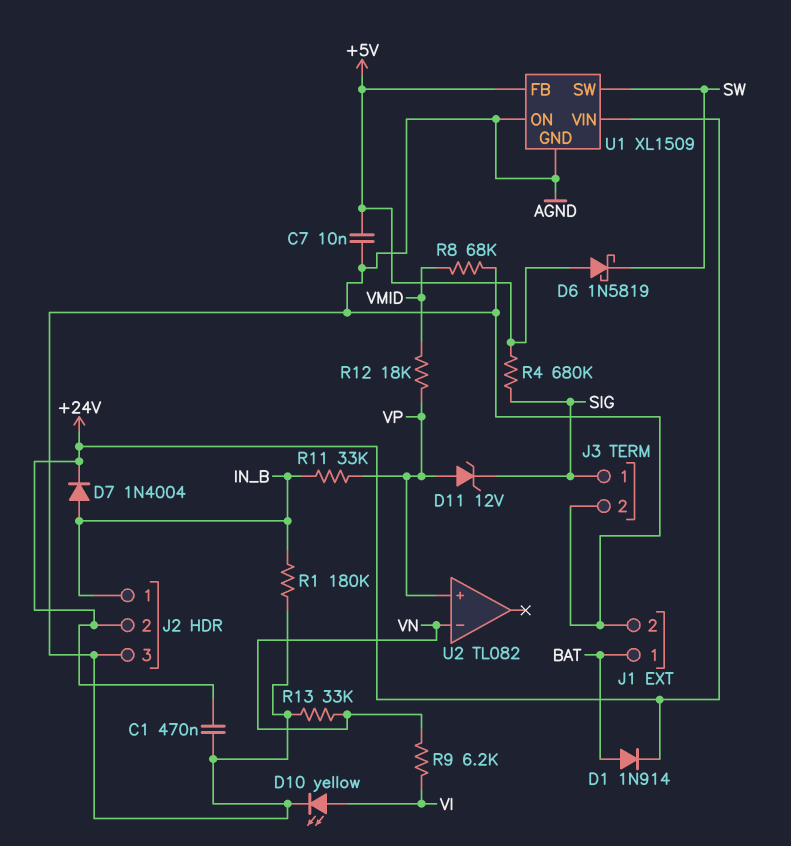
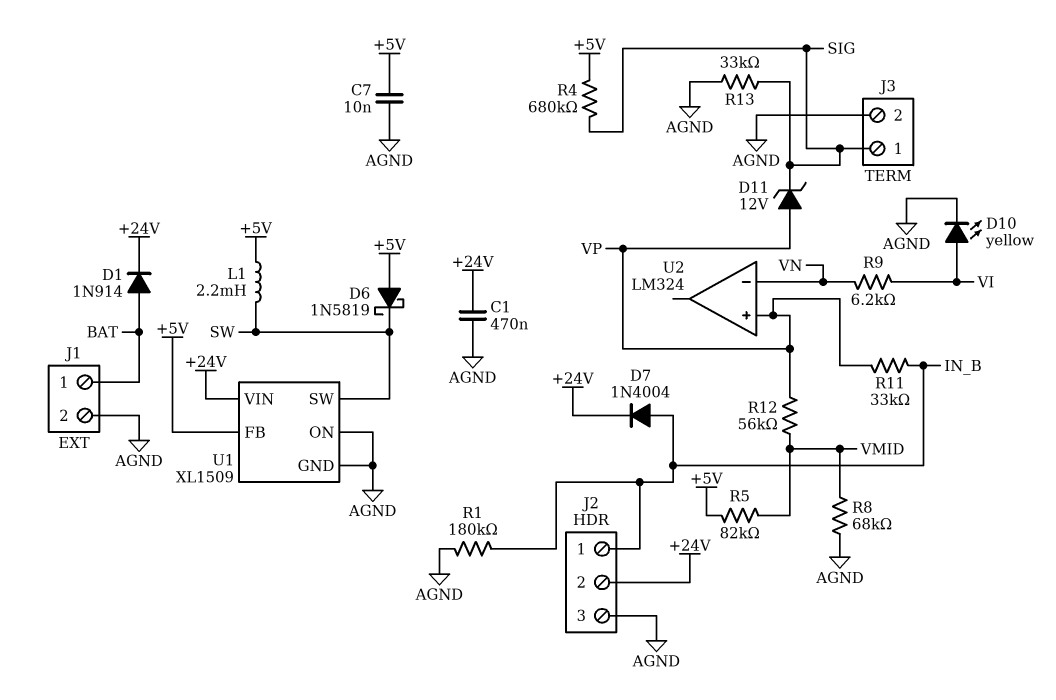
L1: none -> 2.2mH (+5V, SW)
R5: none -> 82k (+5V, VMID)
R12: 18k (VMID, VP) -> 56k (VMID, VP)
R13: 33k (AGND, VN) -> 33k (AGND, SIG)
U2: TL082 -> LM324

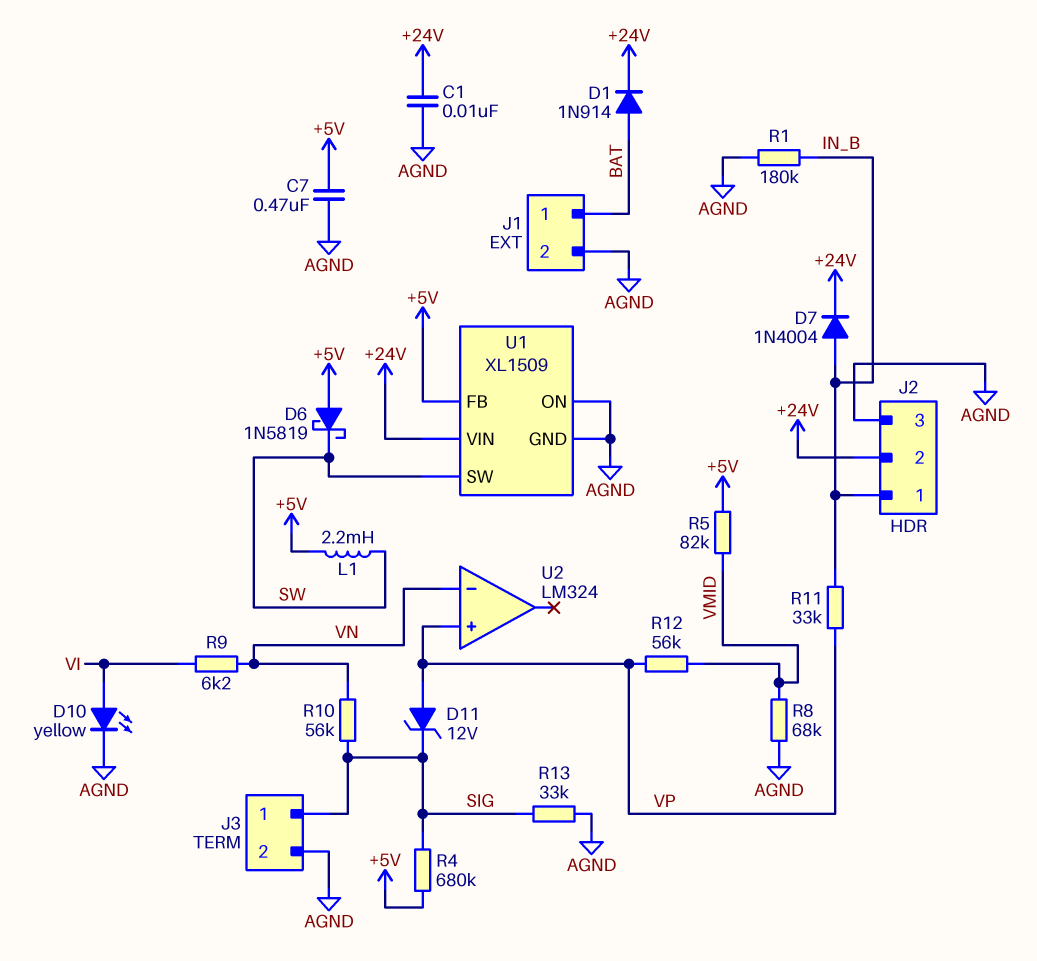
C1: 470nF (+24V, AGND) -> 10nF (+24V, AGND)
C7: 10nF (+5V, AGND) -> 470nF (+5V, AGND)
R10: none -> 56k (SIG, VN)

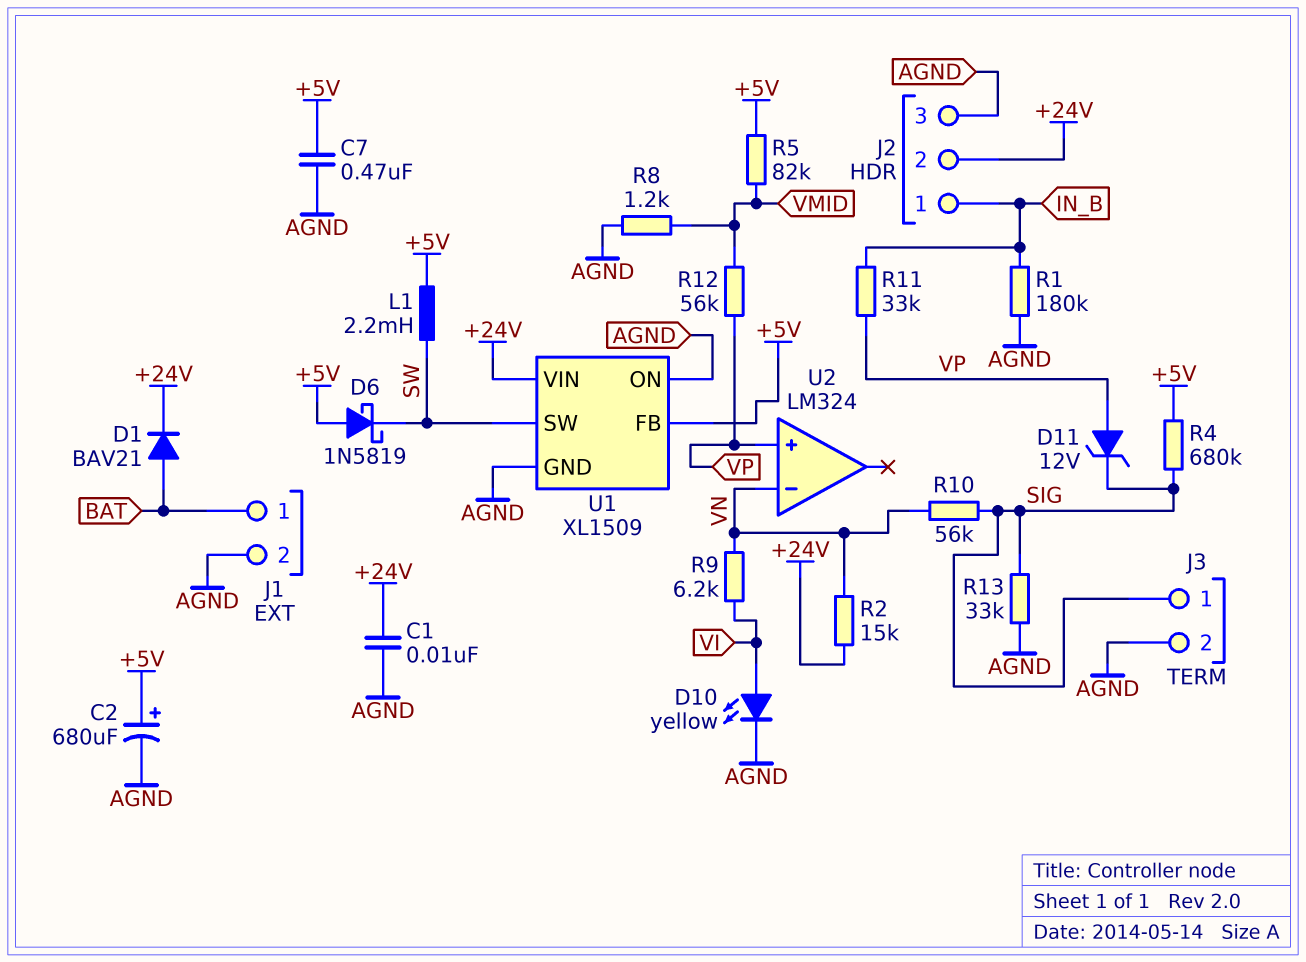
C2: none -> 680uF (plus +5V, minus AGND)
D1: diode 1N914 (A BAT, K +24V) -> diode BAV21 (A BAT, K +24V)
D7: diode 1N4004 (A IN_B, K +24V) -> none
R2: none -> 15k (+24V, VN)
R8: 68k (AGND, VMID) -> 1.2k (AGND, VMID)

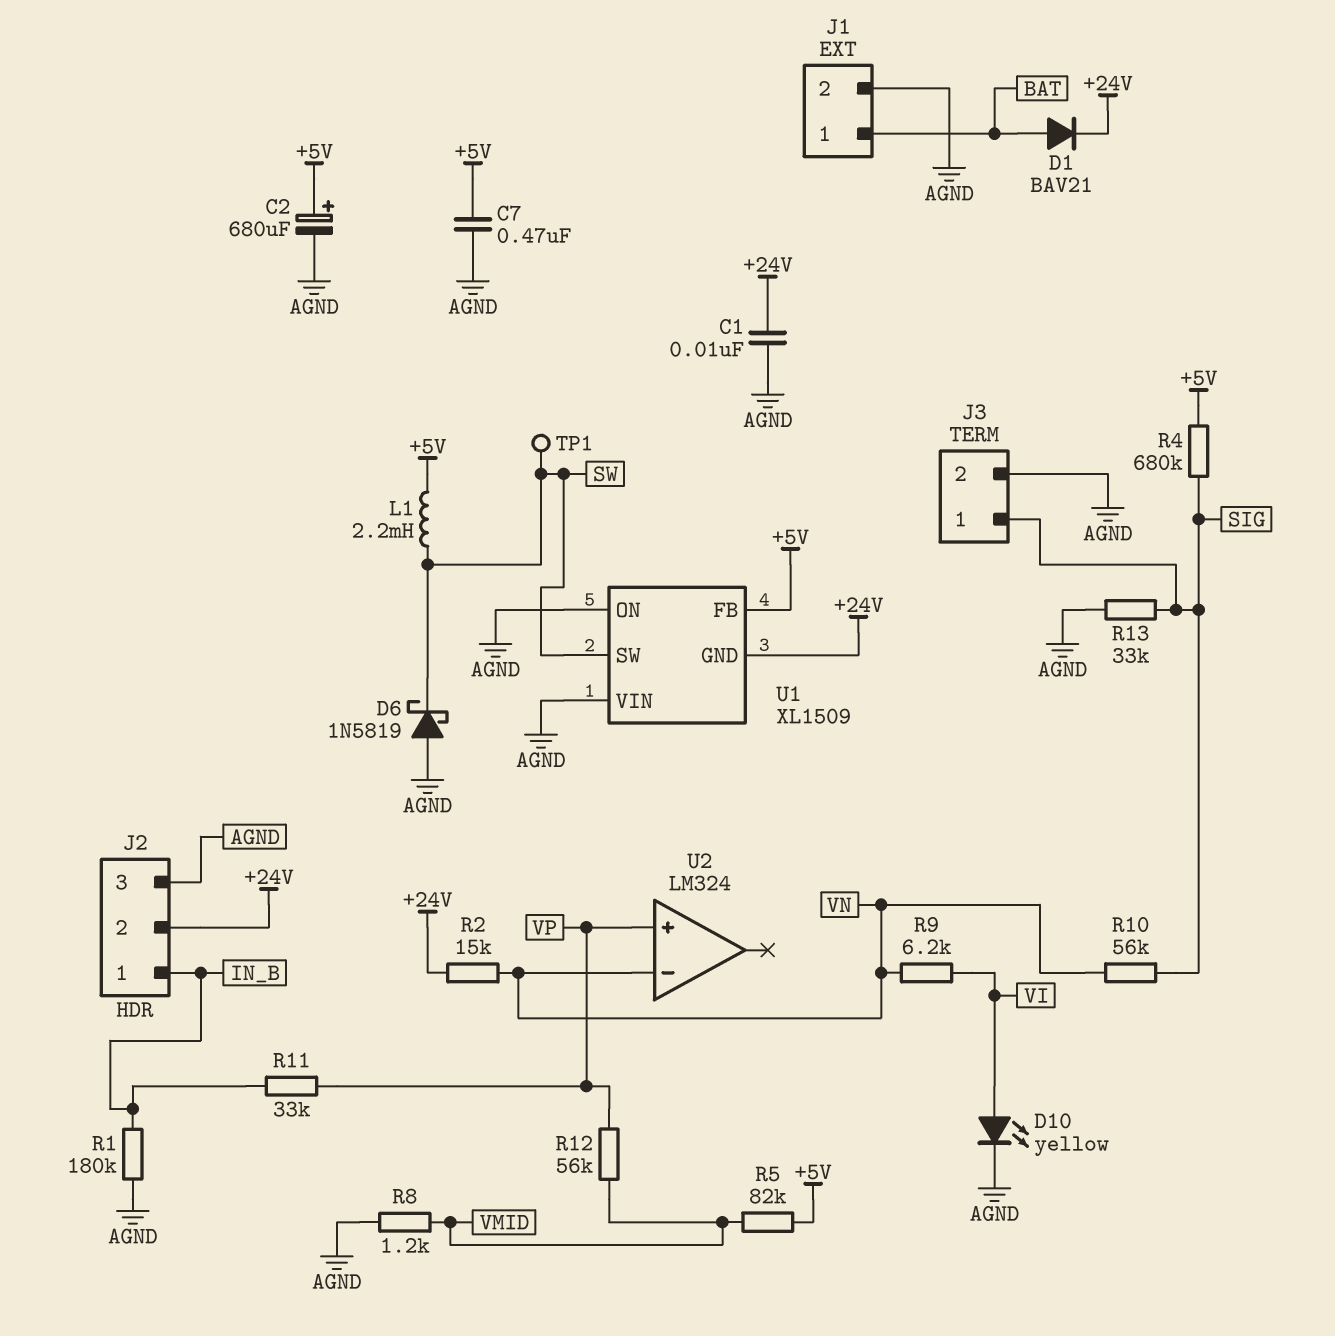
D6: schottky 1N5819 (A +5V, K SW) -> schottky 1N5819 (A AGND, K SW)
D11: zener 12V (A VP, K SIG) -> none
TP1: none -> test point (SW)
U1 pin GND: AGND -> +24V
U1 pin VIN: +24V -> AGND

